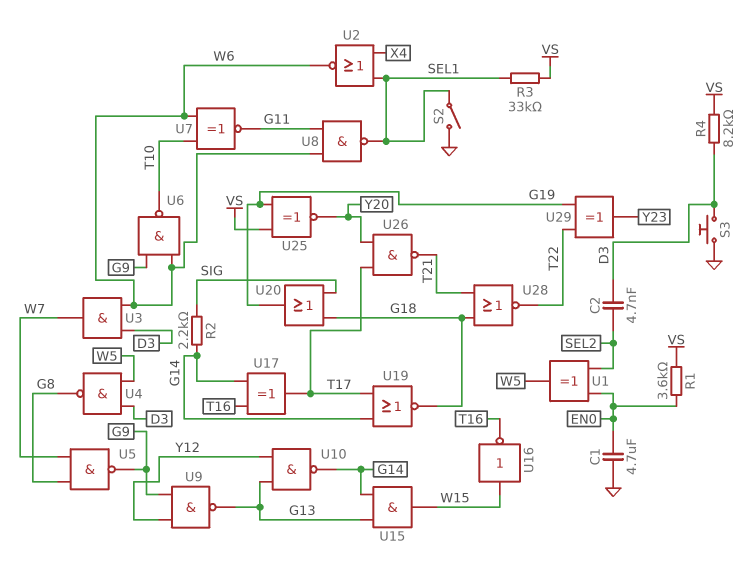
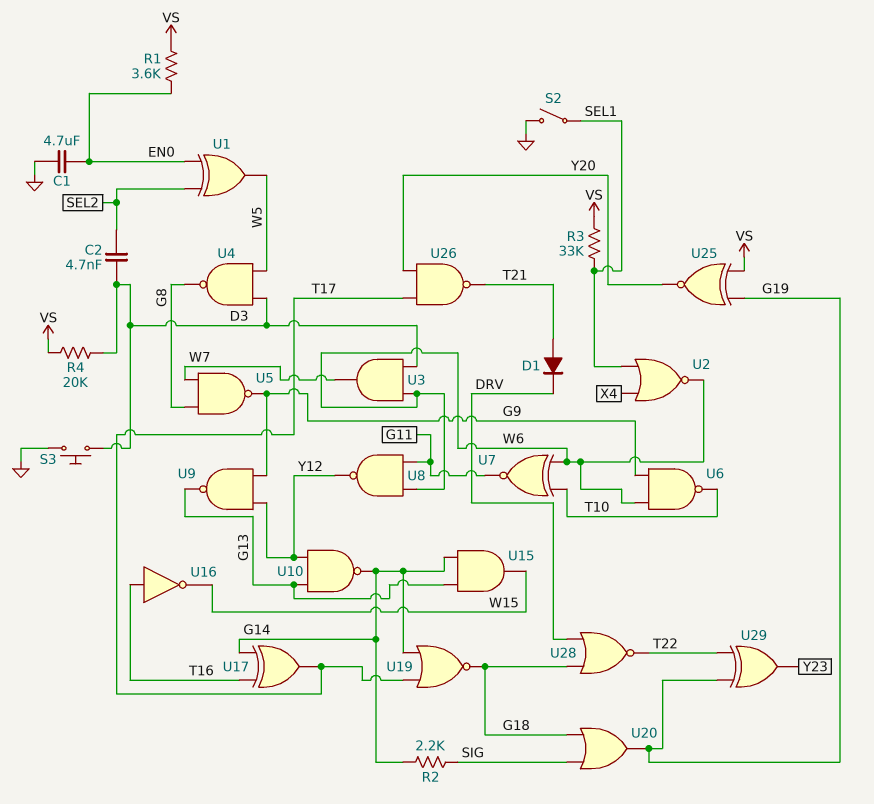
D1: none -> diode (A T21, K DRV)
R4: 8.2k (D3, VS) -> 20k (D3, VS)
U8: NAND (in G11, in W6, out SEL1) -> NAND (in G11, in W6, out Y12)
U16: NOT (in W15, out T16) -> NOT (in T16, out W15)
U28: NOR (in G18, in T21, out T22) -> NOR (in DRV, in G18, out T22)

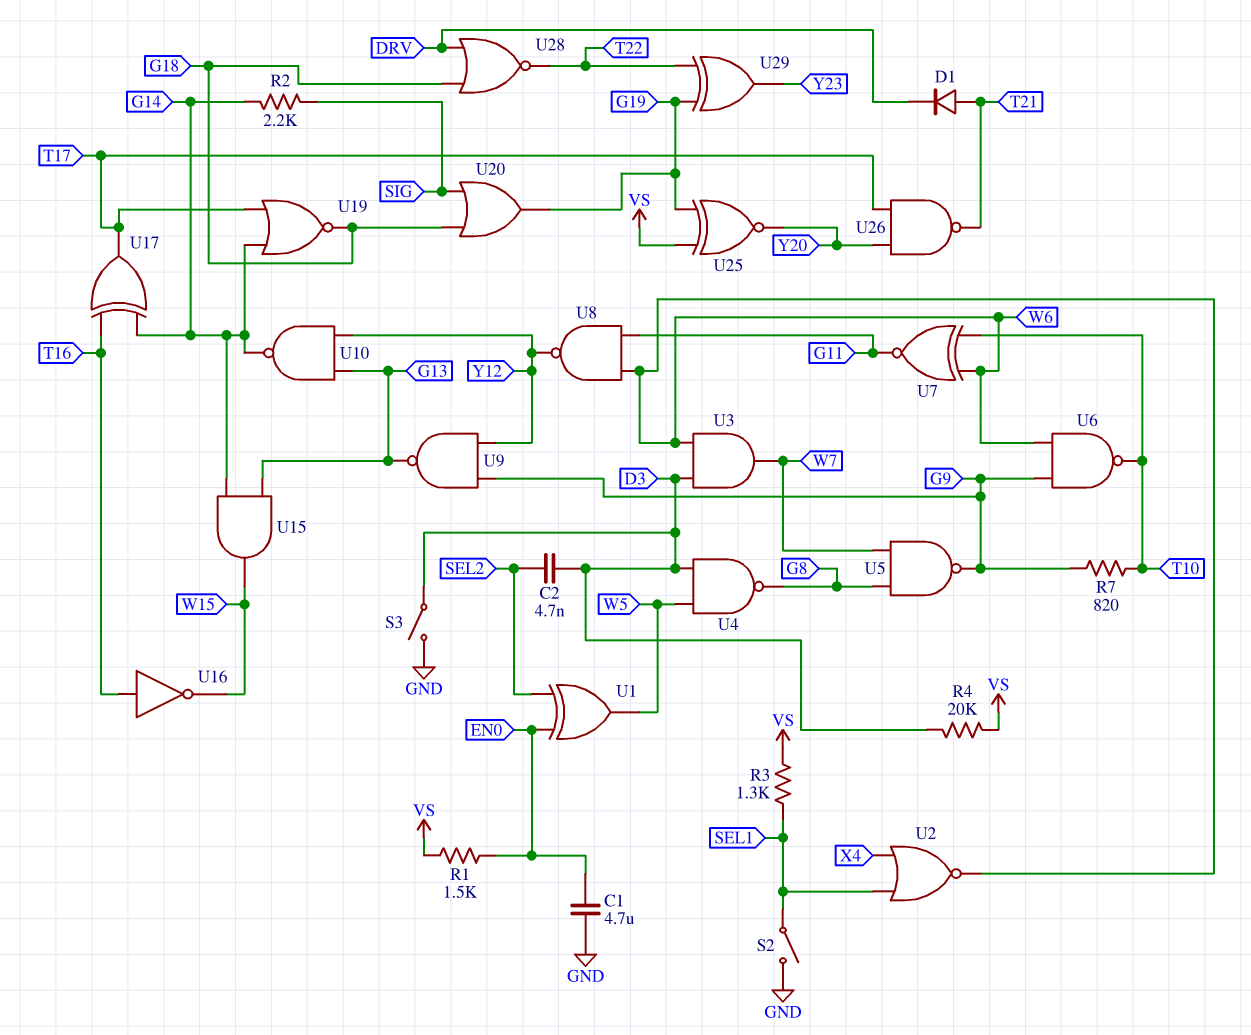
R1: 3.6k (EN0, VS) -> 1.5k (EN0, VS)
R3: 33k (SEL1, VS) -> 1.3k (SEL1, VS)
R7: none -> 820 (G9, T10)
S3: button (D3, GND) -> switch (D3, GND)

